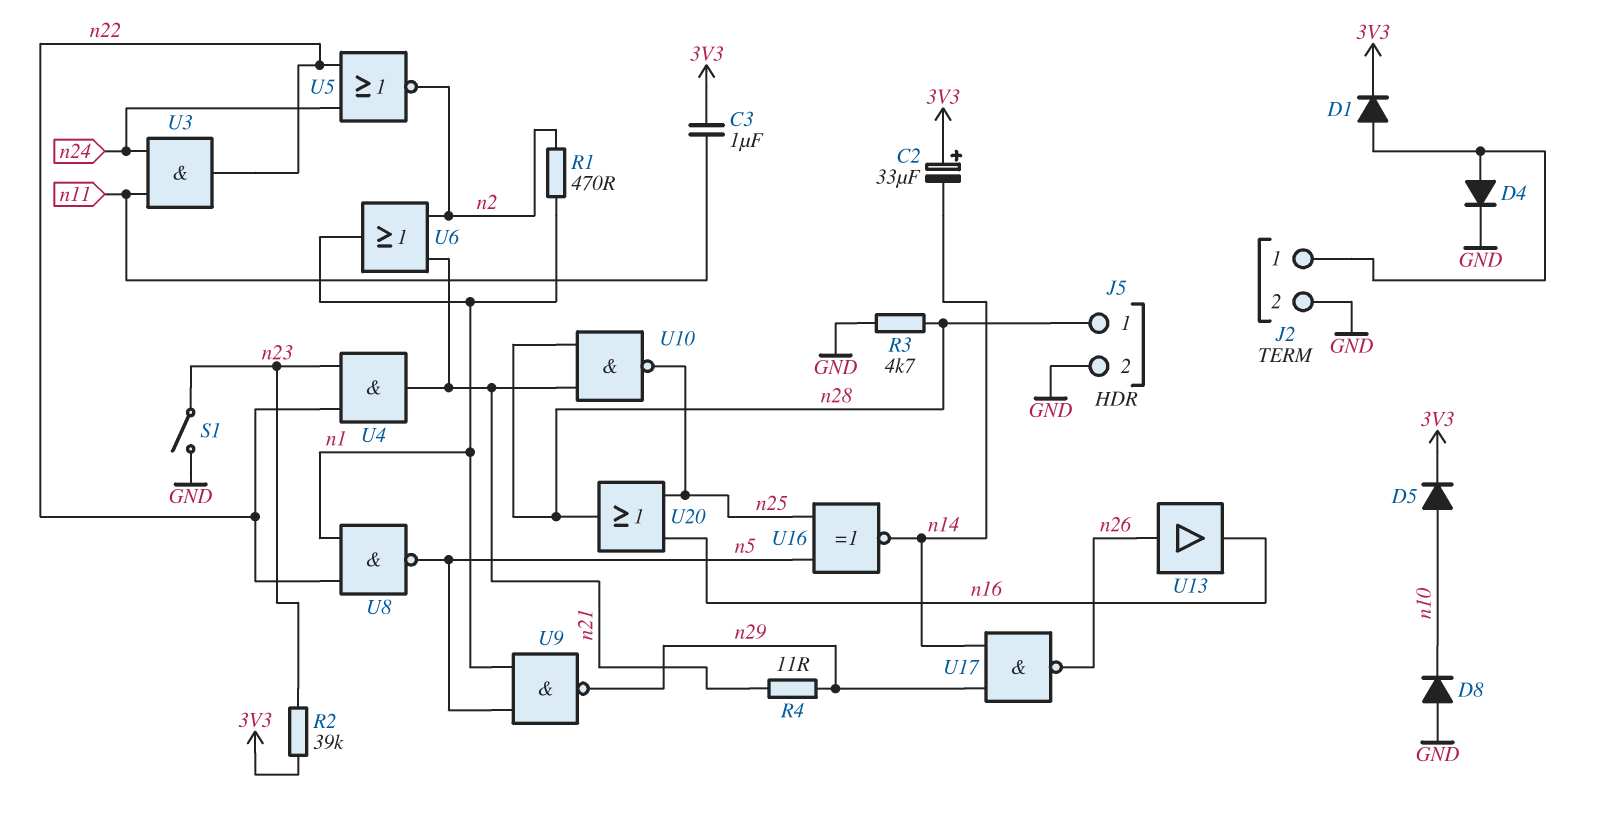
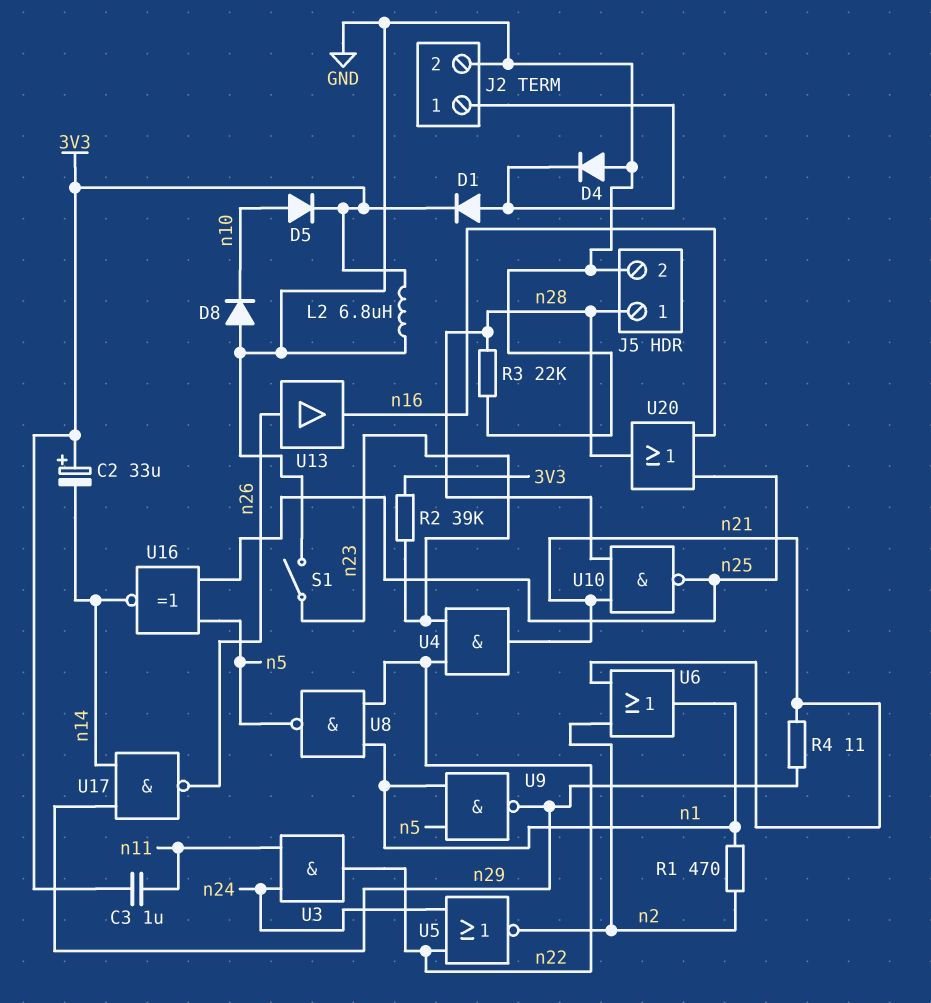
D4: diode (A J2/1, K GND) -> diode (A GND, K J2/1)
L2: none -> 6.8uH (3V3, GND)
R3: 4.7k (GND, n28) -> 22k (GND, n28)

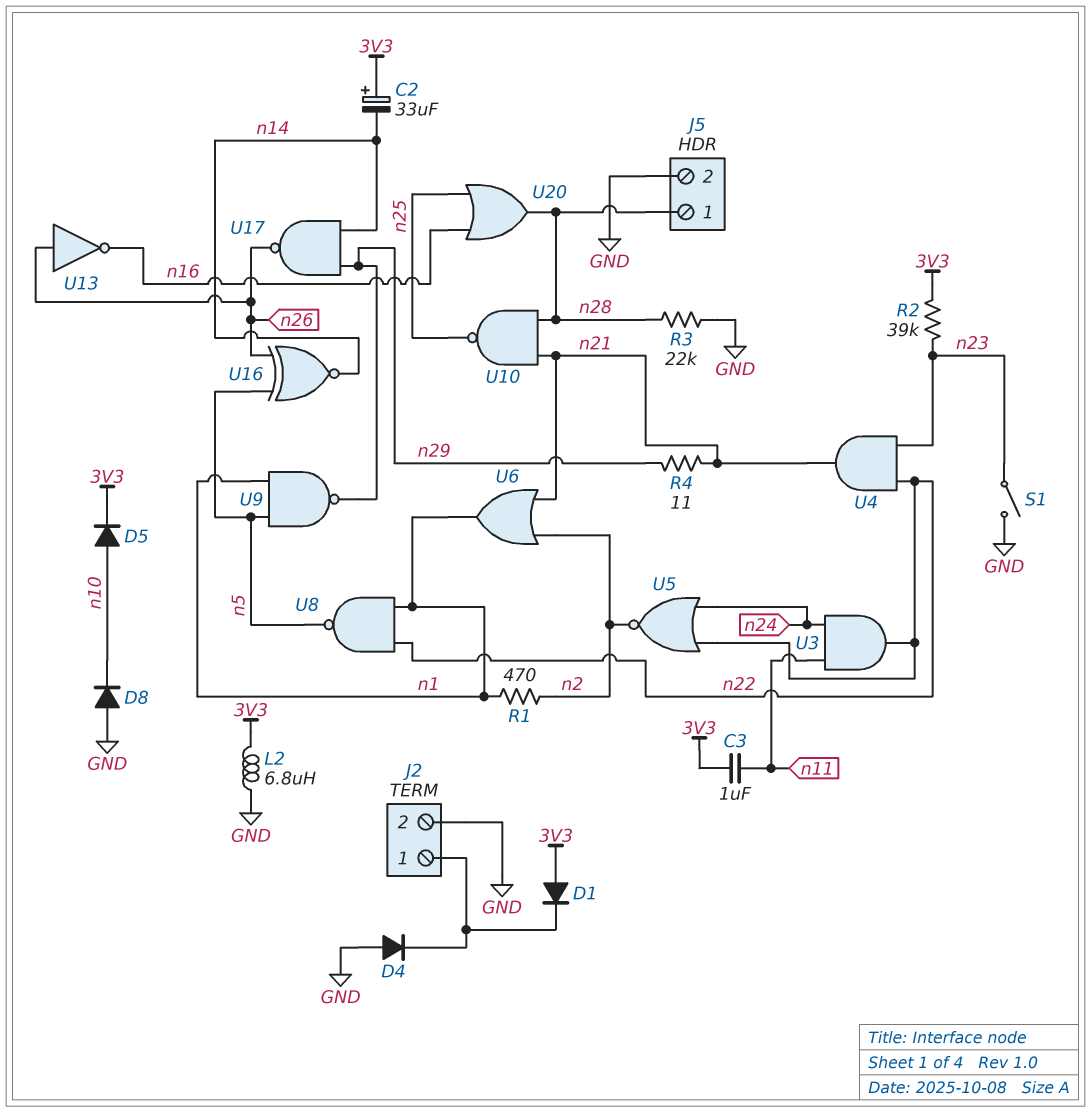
D1: diode (A J2/1, K 3V3) -> diode (A 3V3, K J2/1)
U13: buffer (in n26, out n16) -> NOT (in n26, out n16)
U16: XNOR (in n5, in n25, out n14) -> XNOR (in n5, in n26, out n14)

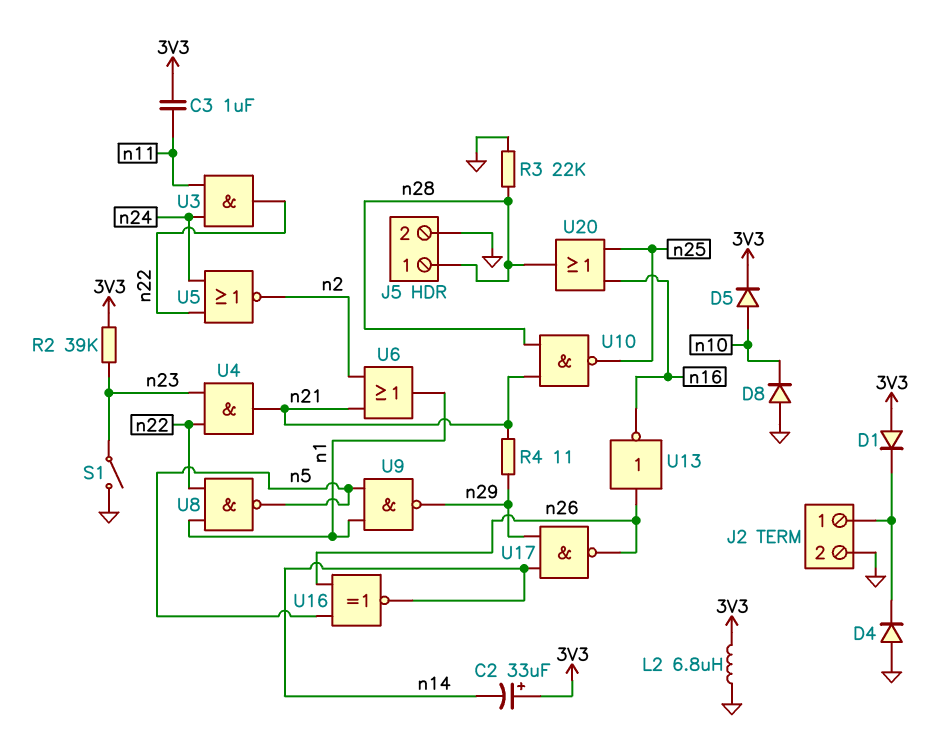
R1: 470 (n1, n2) -> none

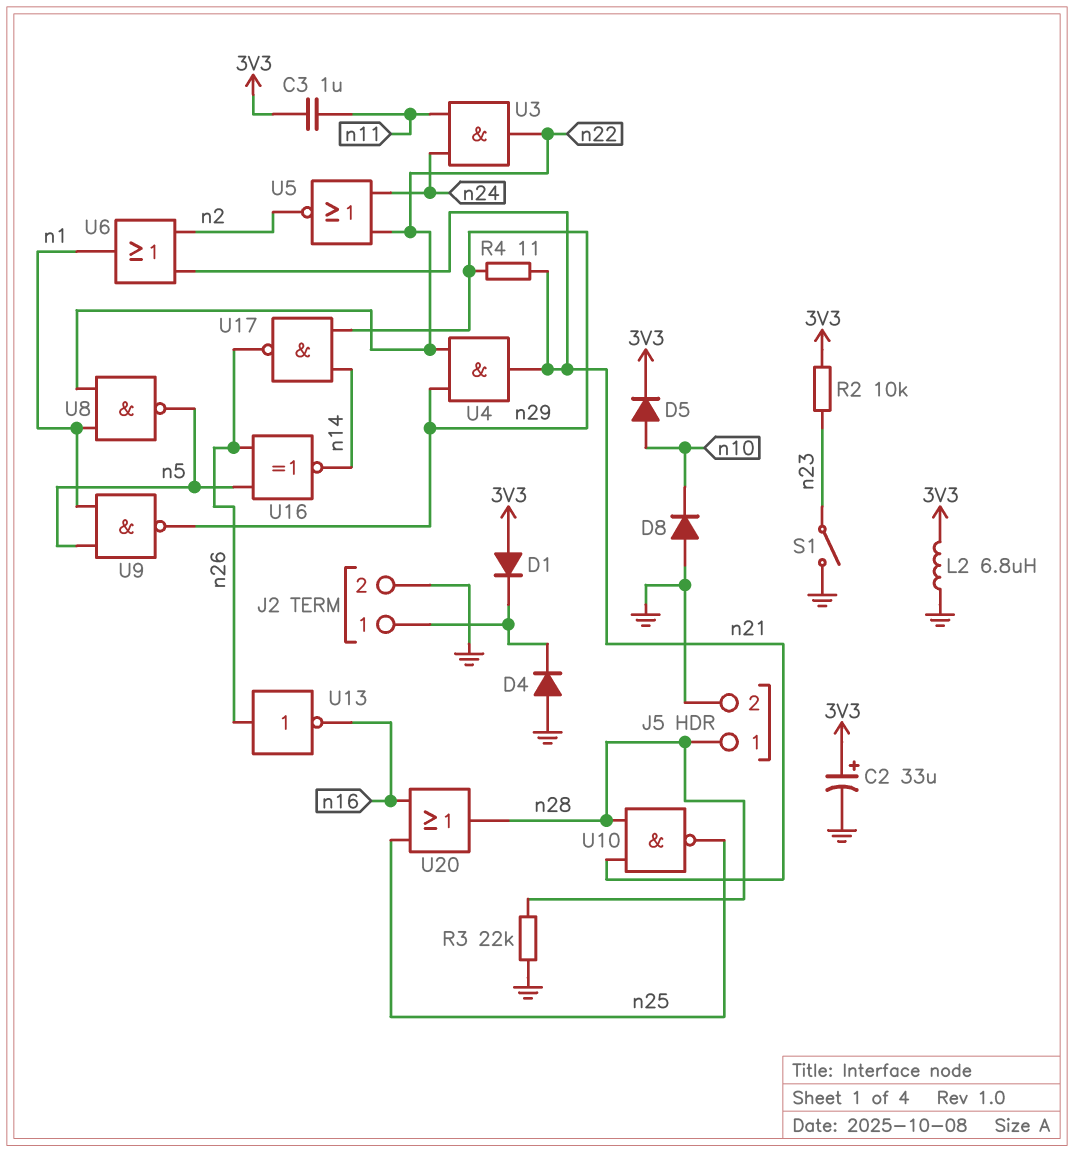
C2: 33uF (plus 3V3, minus n14) -> 33uF (plus 3V3, minus GND)
R2: 39k (3V3, n23) -> 10k (3V3, n23)
U4: AND (in n22, in n23, out n21) -> AND (in n22, in n29, out n21)

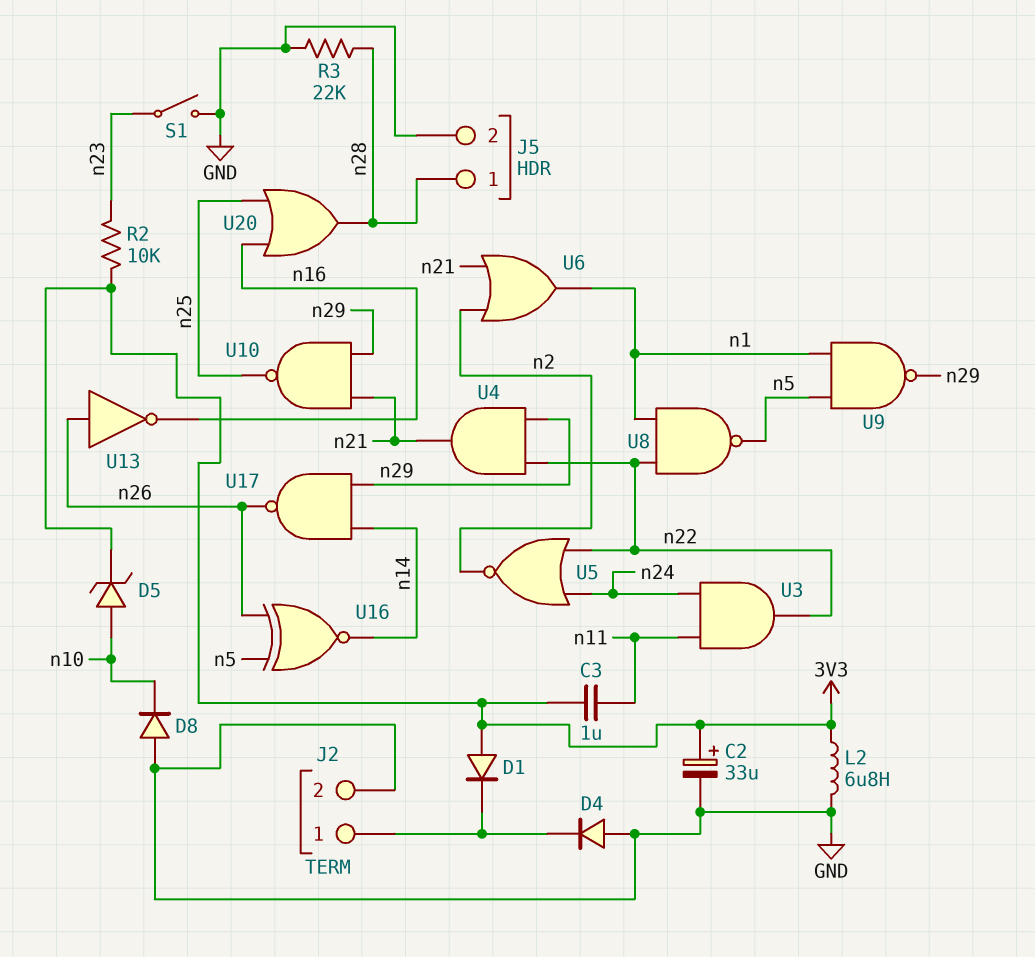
D5: diode (A n10, K 3V3) -> zener (A n10, K 3V3)
R4: 11 (n21, n29) -> none
U10: NAND (in n21, in n28, out n25) -> NAND (in n21, in n29, out n25)

